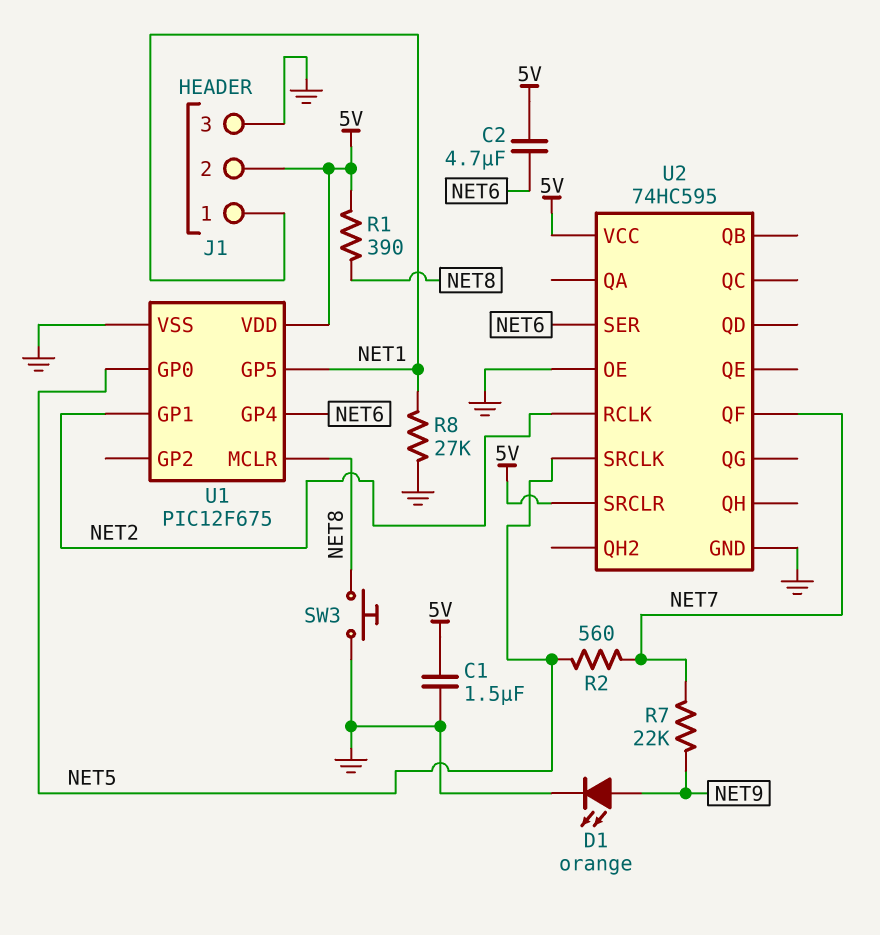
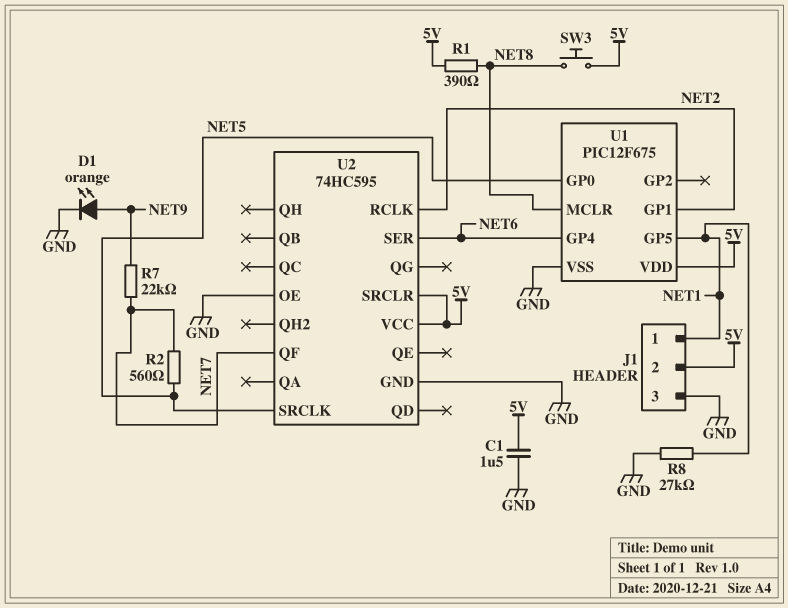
C2: 4.7uF (5V, NET6) -> none
SW3: button (GND, NET8) -> button (5V, NET8)

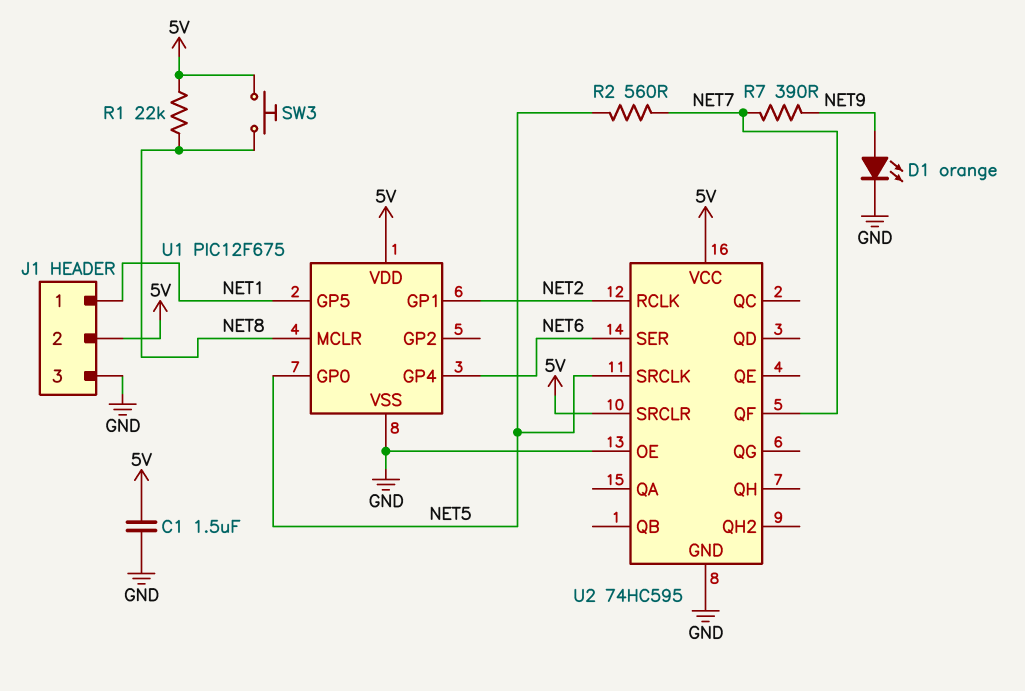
R1: 390 (5V, NET8) -> 22k (5V, NET8)
R7: 22k (NET7, NET9) -> 390 (NET7, NET9)
R8: 27k (GND, NET1) -> none

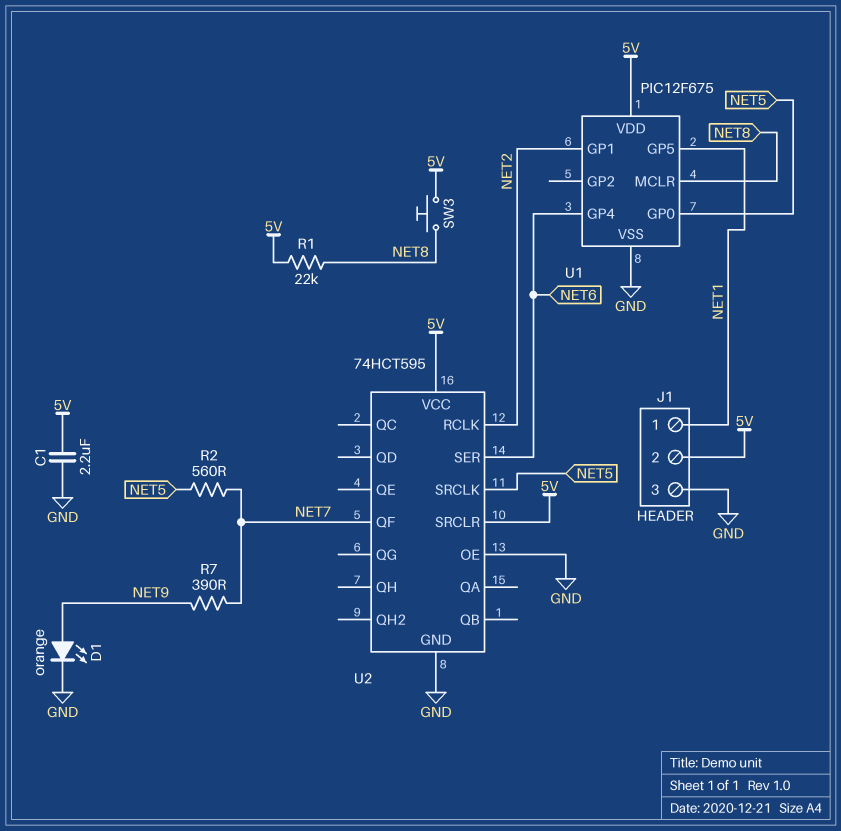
C1: 1.5uF (5V, GND) -> 2.2uF (5V, GND)
U2: 74HC595 -> 74HCT595

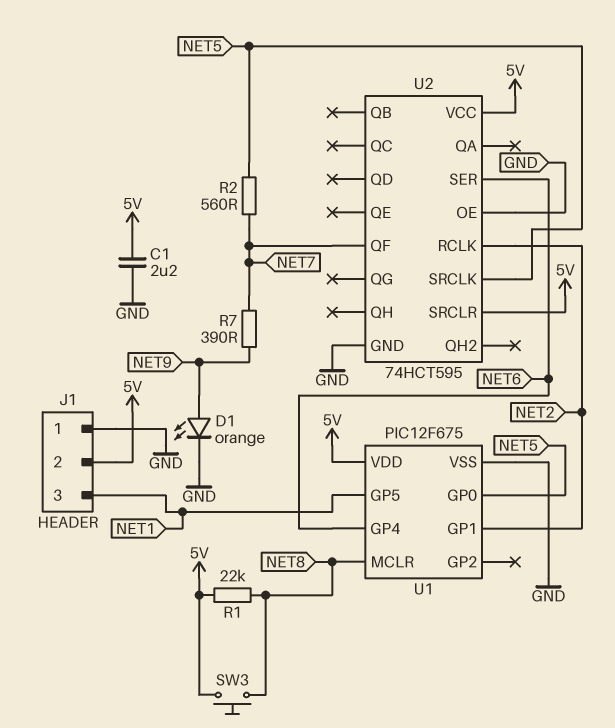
J1 pin 1: NET1 -> GND
J1 pin 3: GND -> NET1

